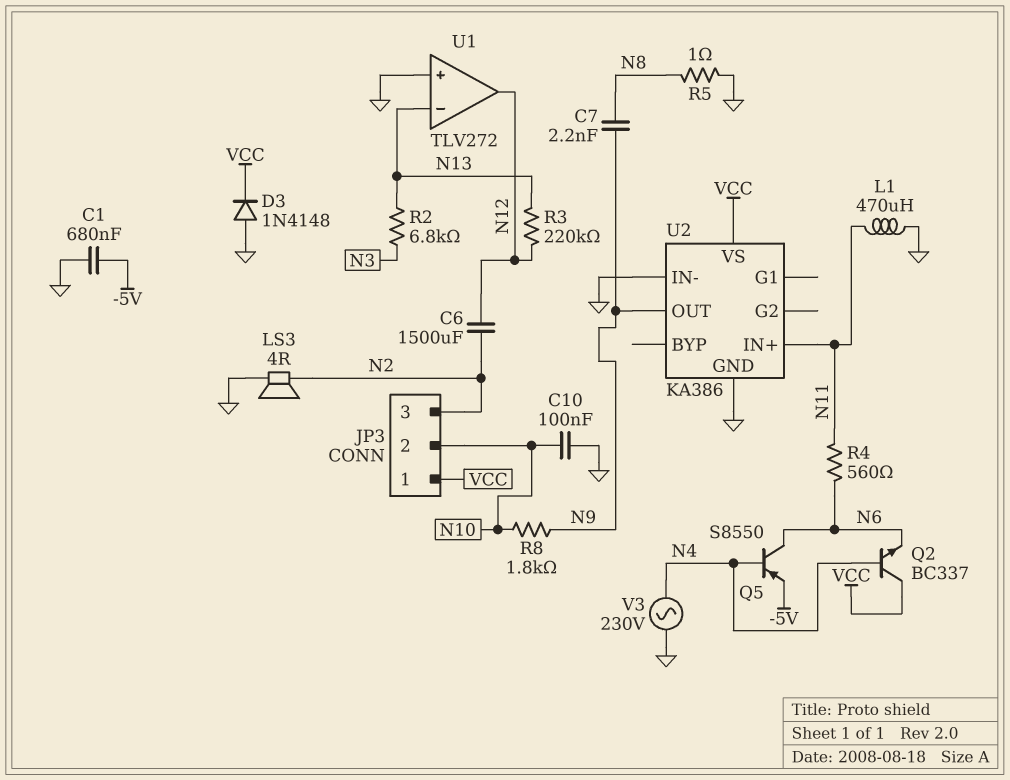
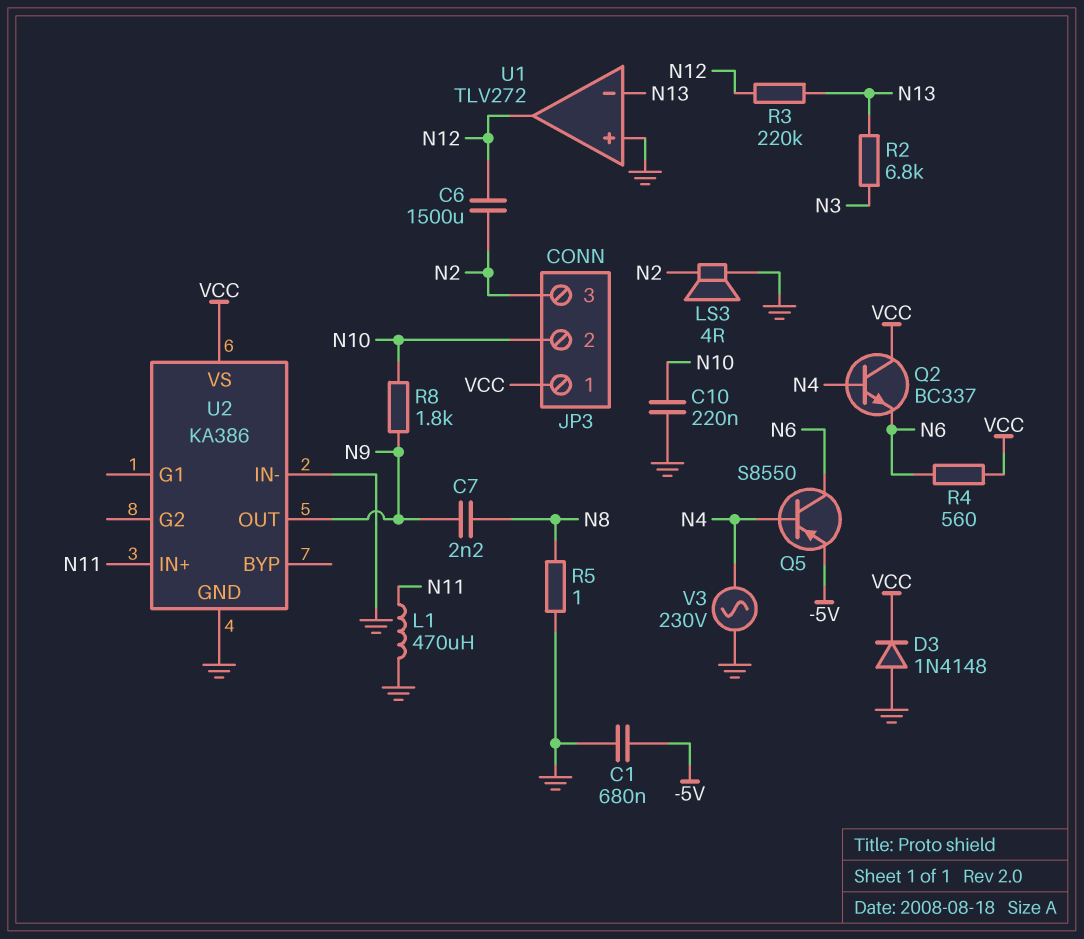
C10: 100nF (GND, N10) -> 220nF (GND, N10)
R4: 560 (N6, N11) -> 560 (N6, VCC)

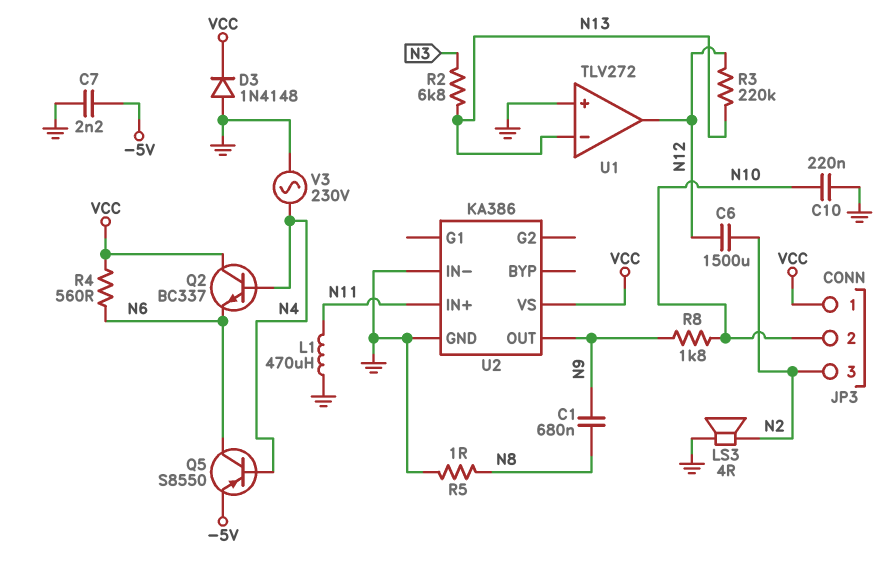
C1: 680nF (-5V, GND) -> 680nF (N8, N9)
C7: 2.2nF (N8, N9) -> 2.2nF (-5V, GND)

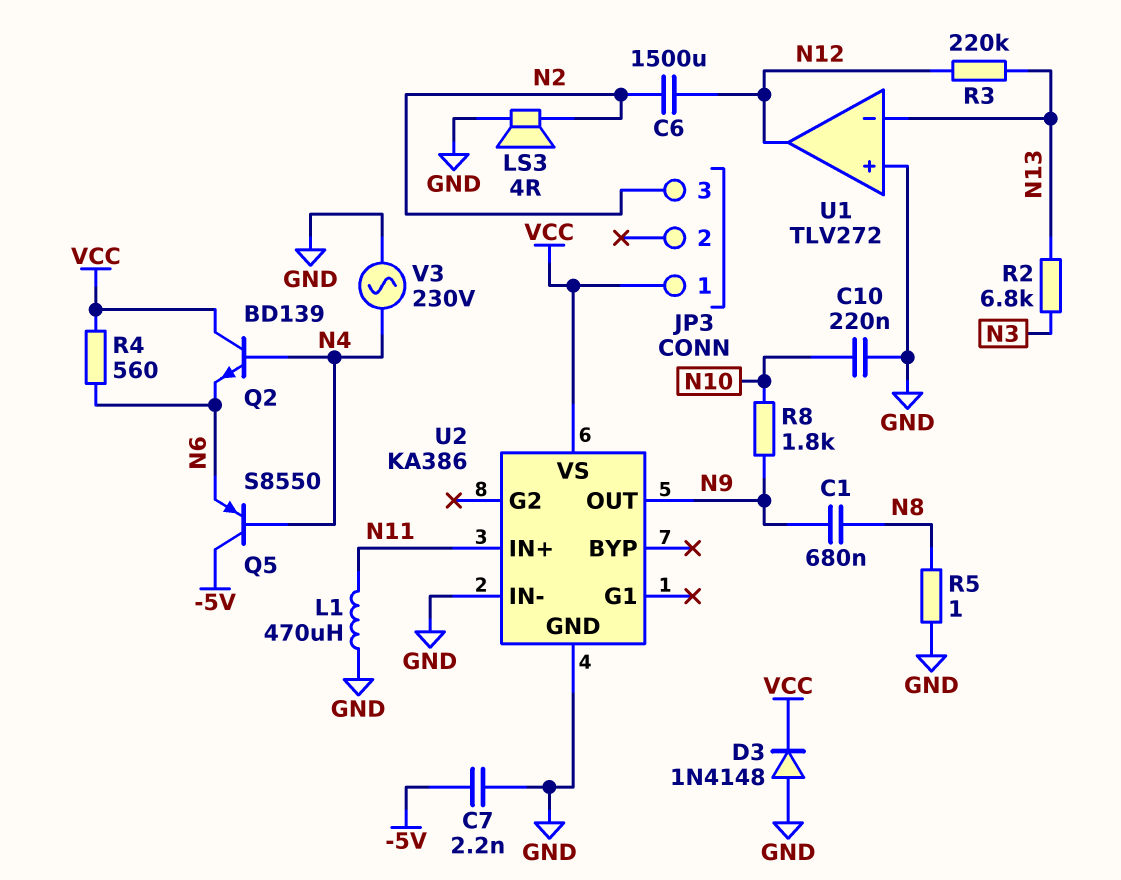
JP3 pin 2: N10 -> none
Q2: NPN BC337 (B N4, C VCC, E N6) -> NPN BD139 (B N4, C VCC, E N6)
Q5: PNP S8550 (B N4, C N6, E -5V) -> PNP S8550 (B N4, C -5V, E N6)

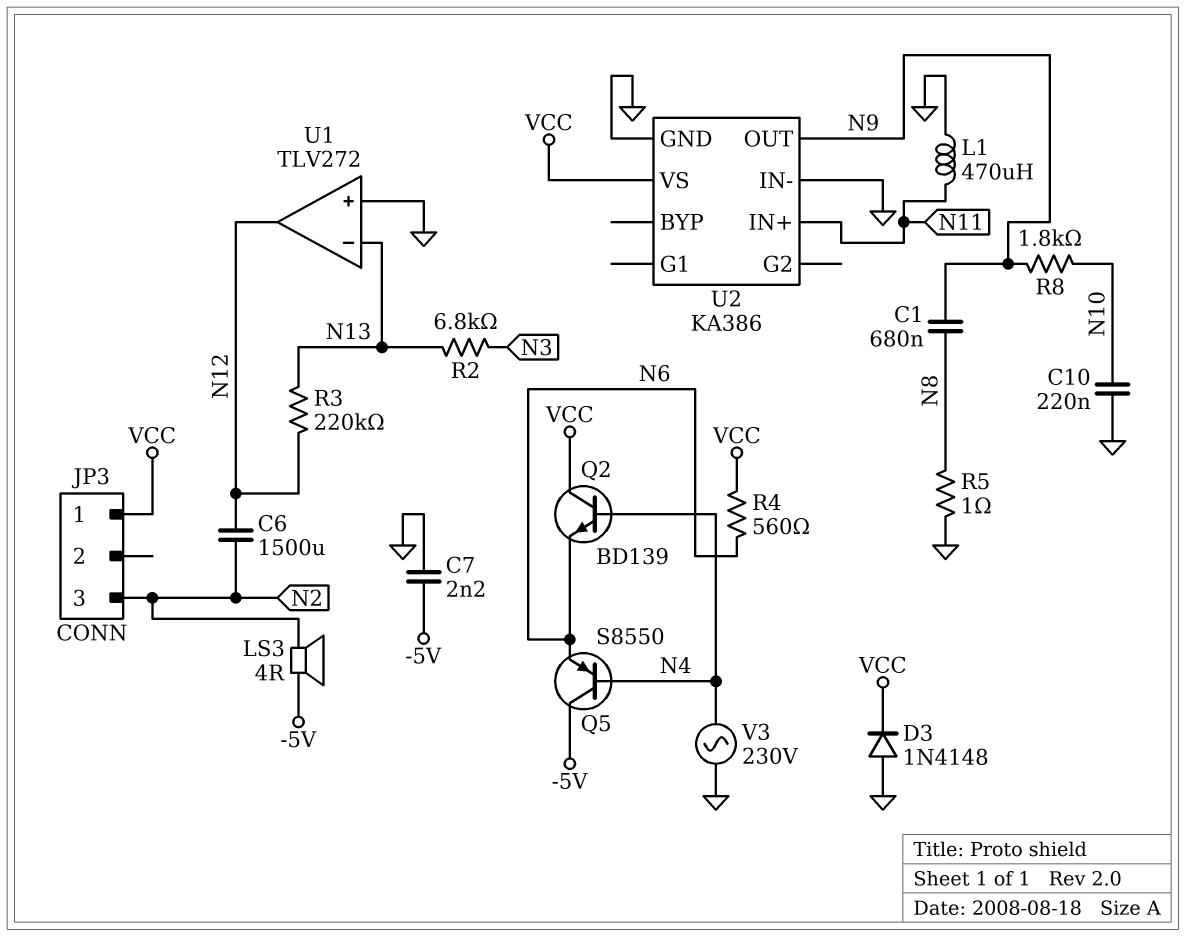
LS3: speaker 4R (GND, N2) -> speaker 4R (-5V, N2)

